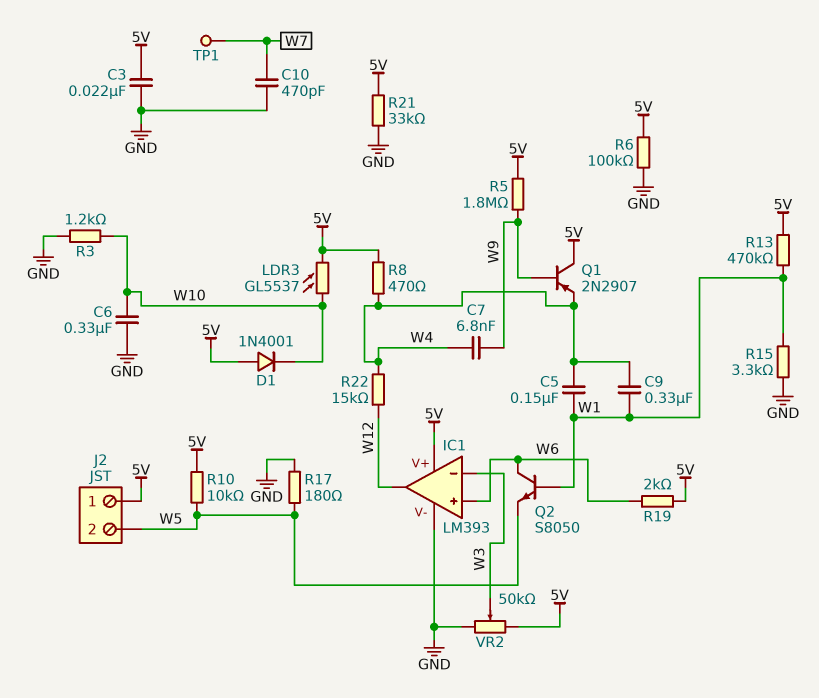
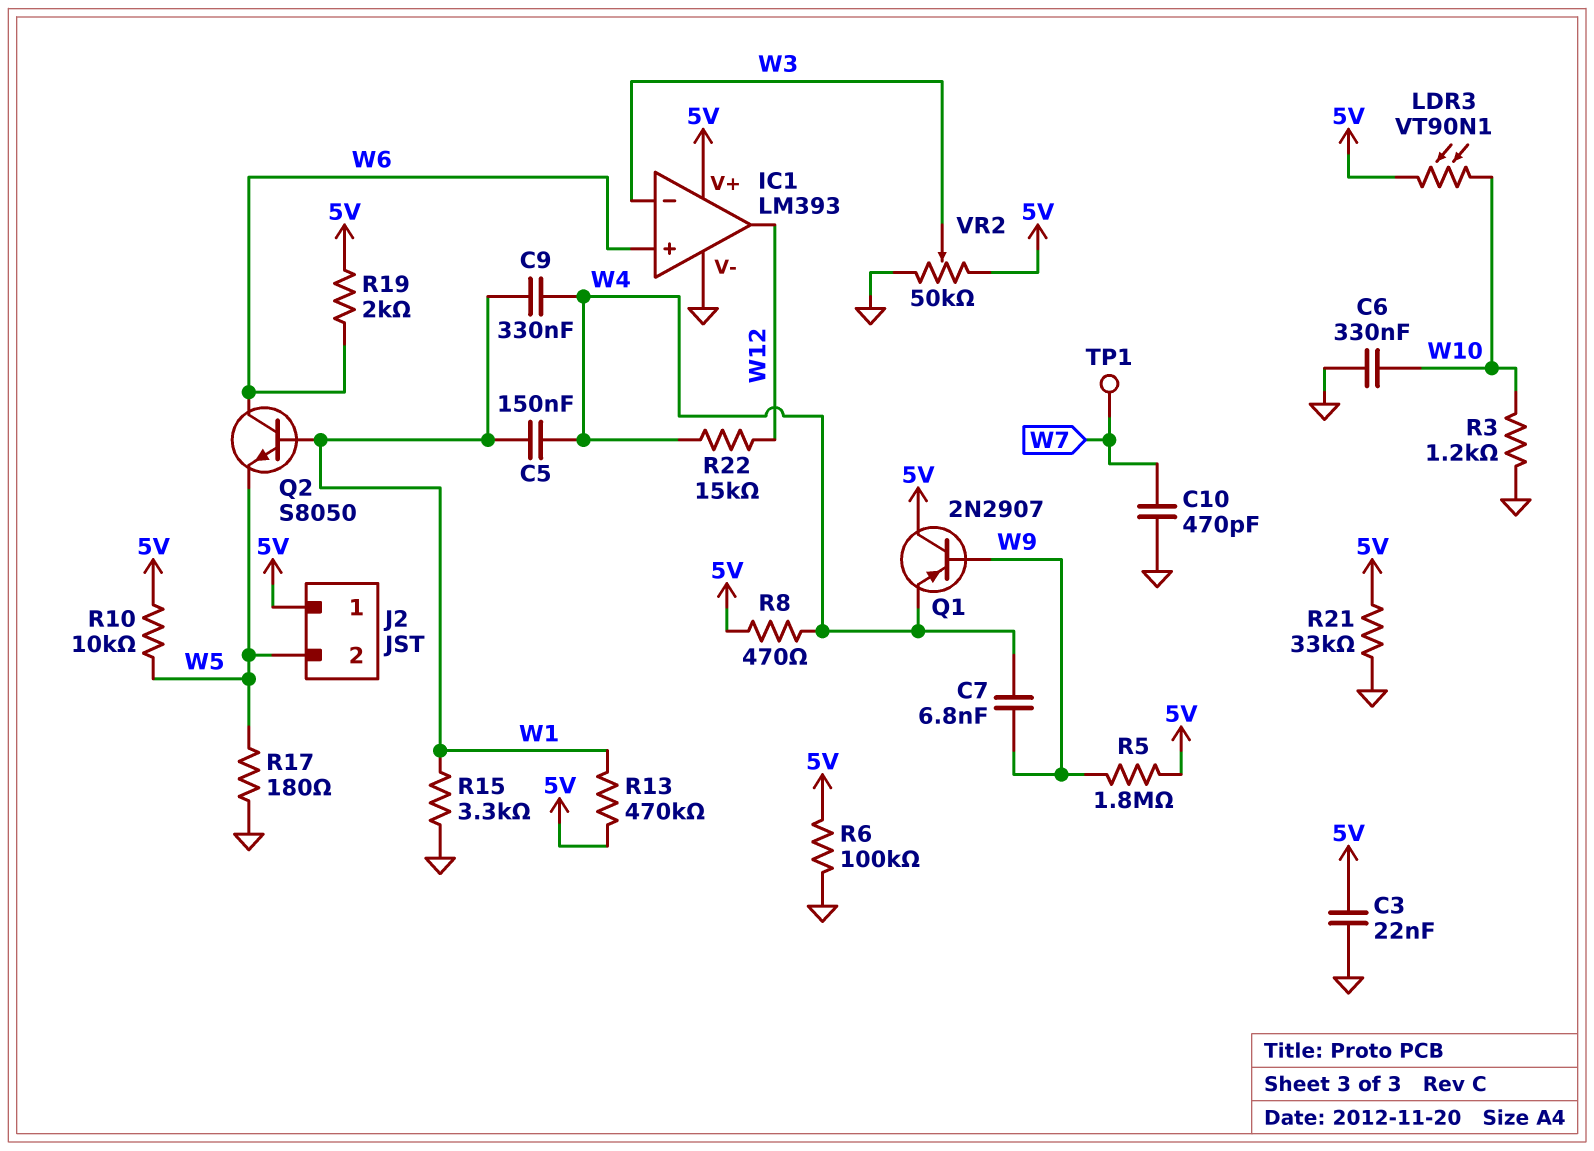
D1: diode 1N4001 (A 5V, K W10) -> none
LDR3: GL5537 (5V, W10) -> VT90N1 (5V, W10)

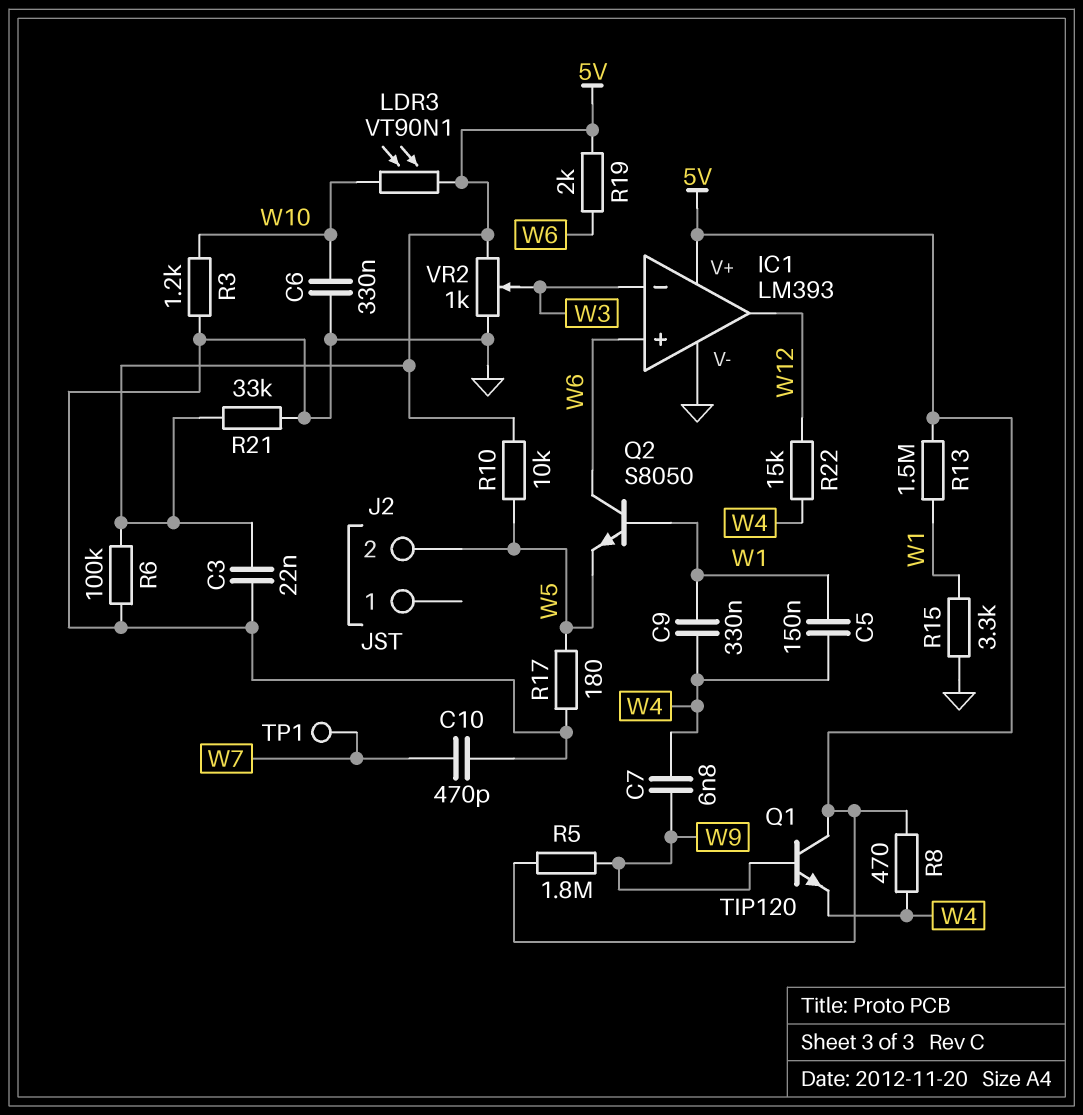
J2 pin 1: 5V -> none
Q1: PNP 2N2907 (B W9, C 5V, E W4) -> NPN TIP120 (B W9, C 5V, E W4)
R13: 470k (5V, W1) -> 1.5M (5V, W1)
VR2: 50k (5V, GND, wiper W3) -> 1k (5V, GND, wiper W3)

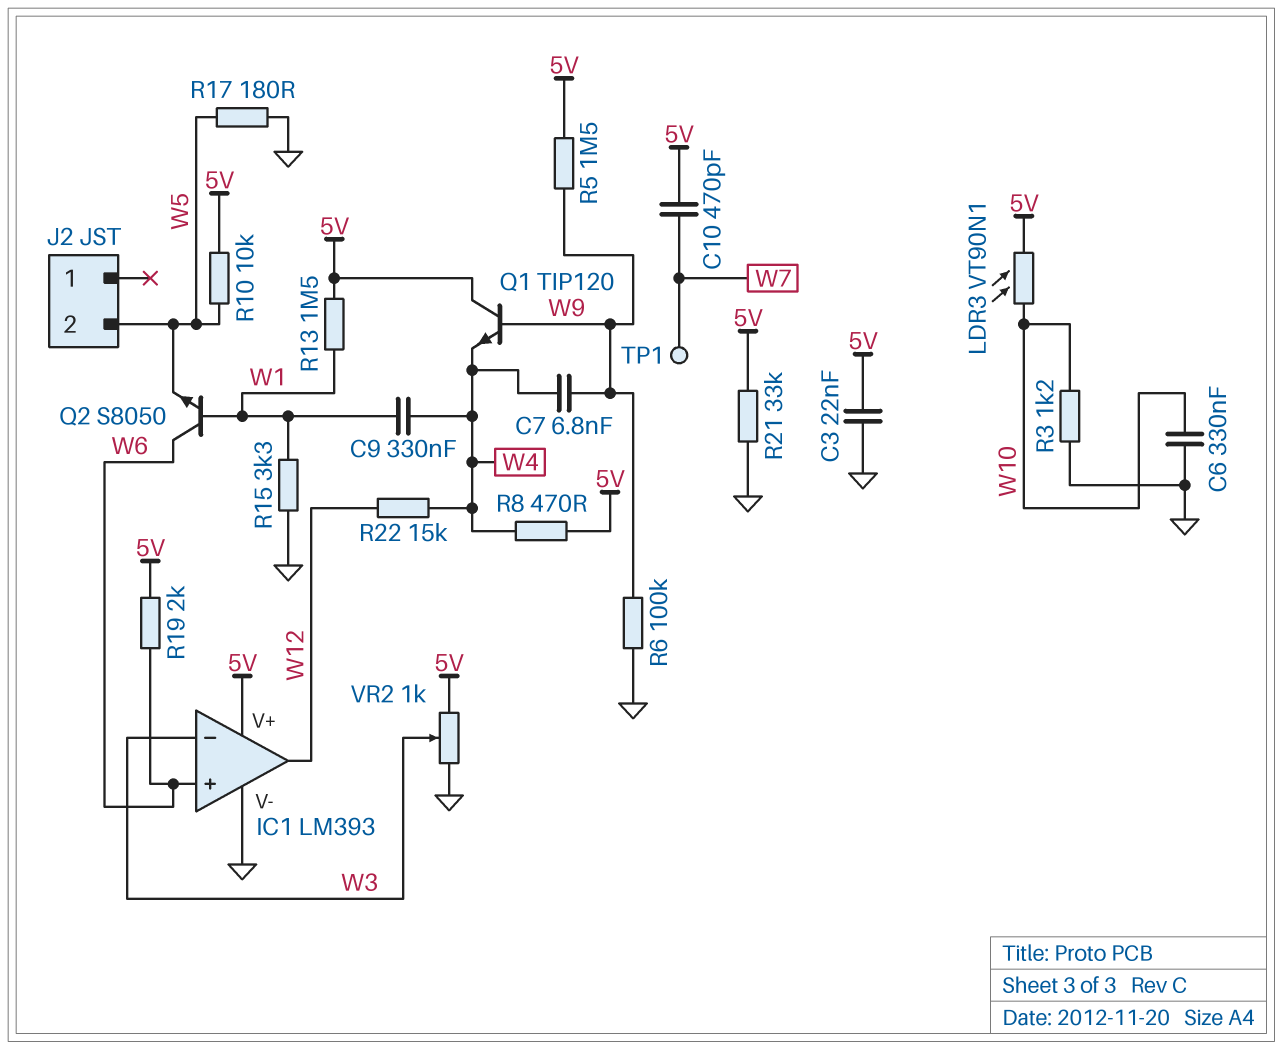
C5: 150nF (W1, W4) -> none
C10: 470pF (GND, W7) -> 470pF (5V, W7)
R5: 1.8M (5V, W9) -> 1.5M (5V, W9)
R6: 100k (5V, GND) -> 100k (GND, W9)

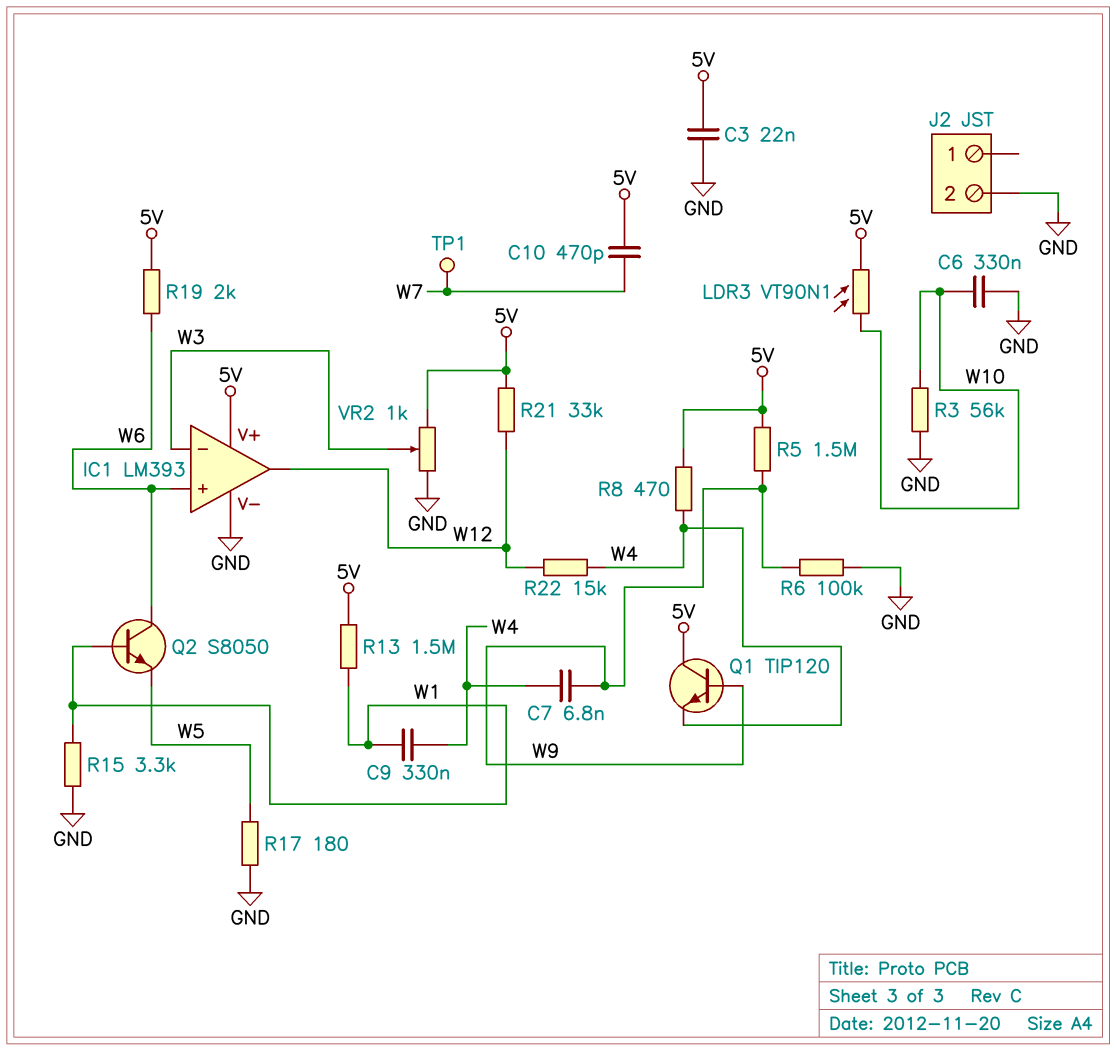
J2 pin 2: W5 -> GND
R3: 1.2k (GND, W10) -> 56k (GND, W10)
R10: 10k (5V, W5) -> none
R21: 33k (5V, GND) -> 33k (5V, W12)

